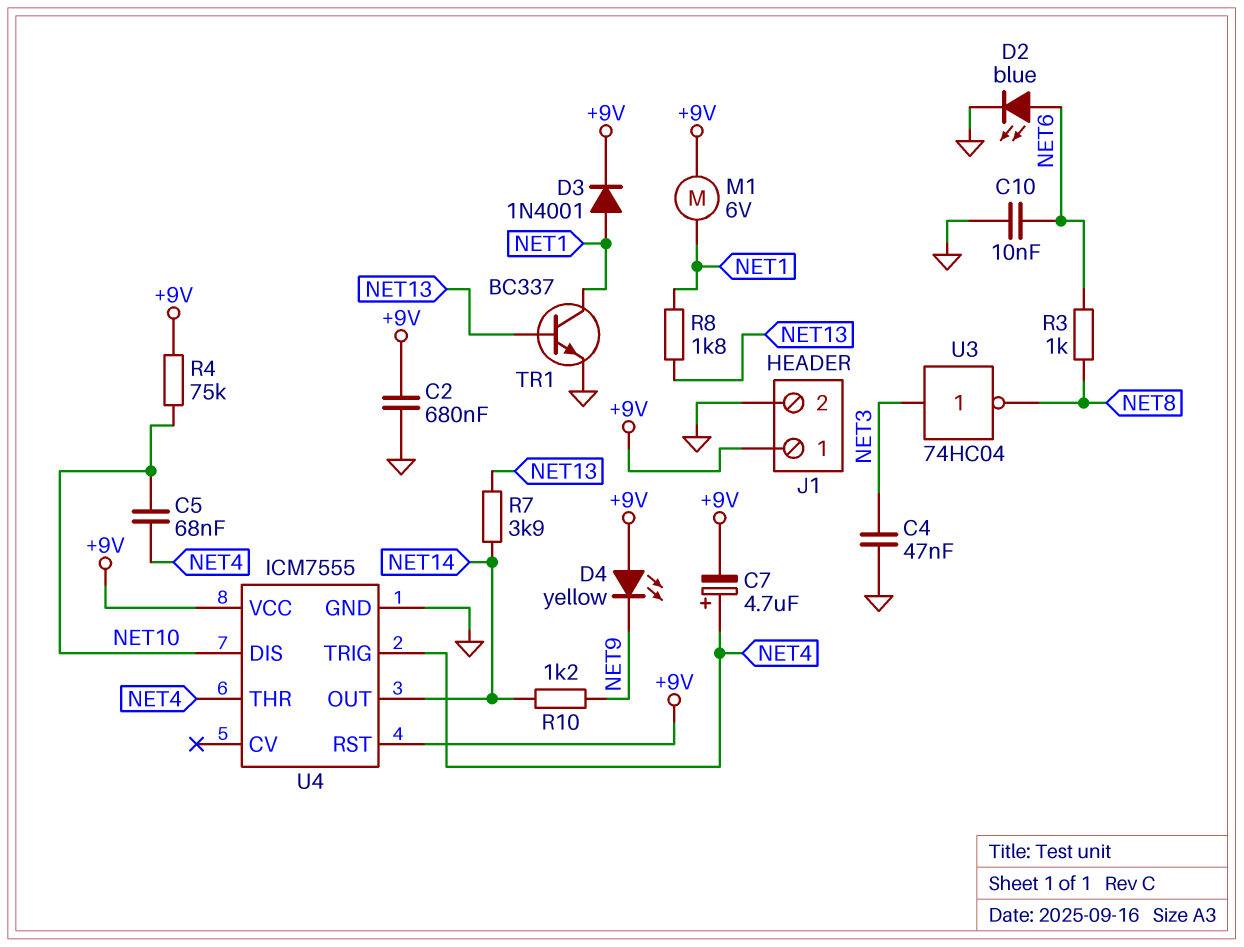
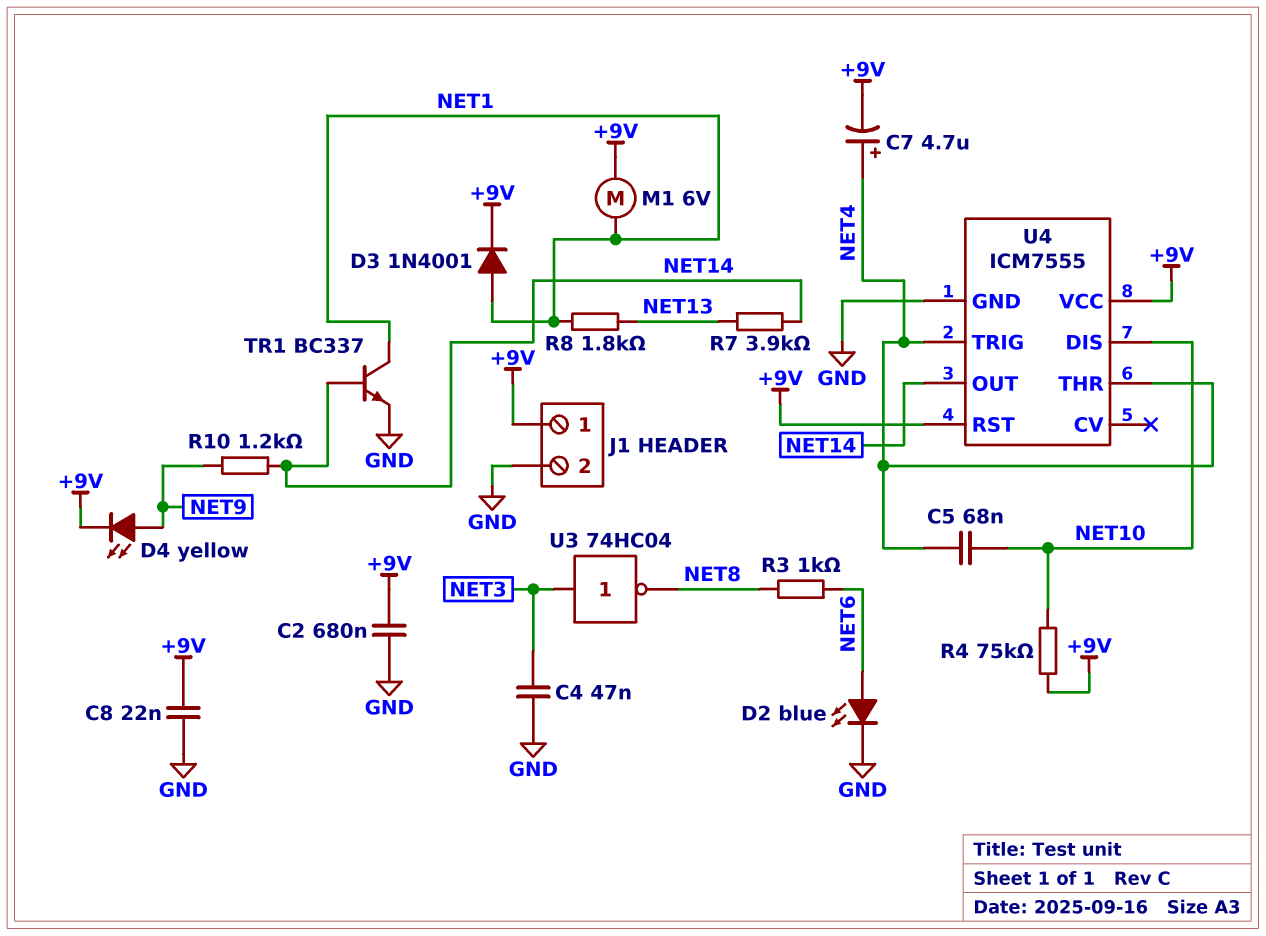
C8: none -> 22nF (+9V, GND)
C10: 10nF (GND, NET6) -> none
D4: LED yellow (A +9V, K NET9) -> LED yellow (A NET9, K +9V)
TR1: NPN BC337 (B NET13, C NET1, E GND) -> NPN BC337 (B NET14, C NET1, E GND)

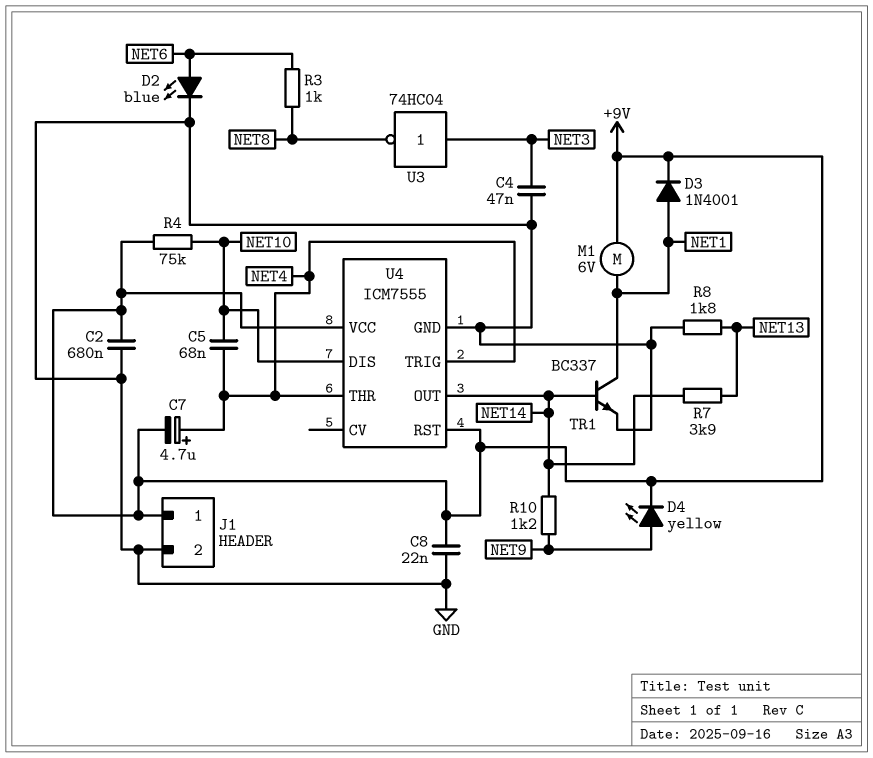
R8: 1.8k (NET1, NET13) -> 1.8k (GND, NET13)

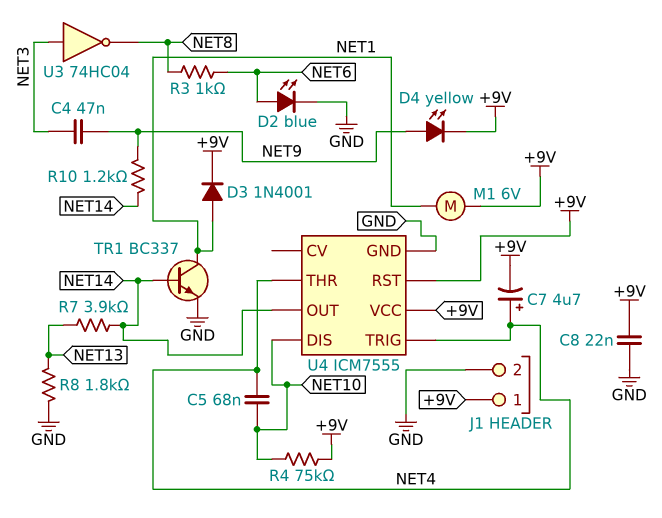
C2: 680nF (+9V, GND) -> none
C4: 47nF (GND, NET3) -> 47nF (NET3, NET9)

